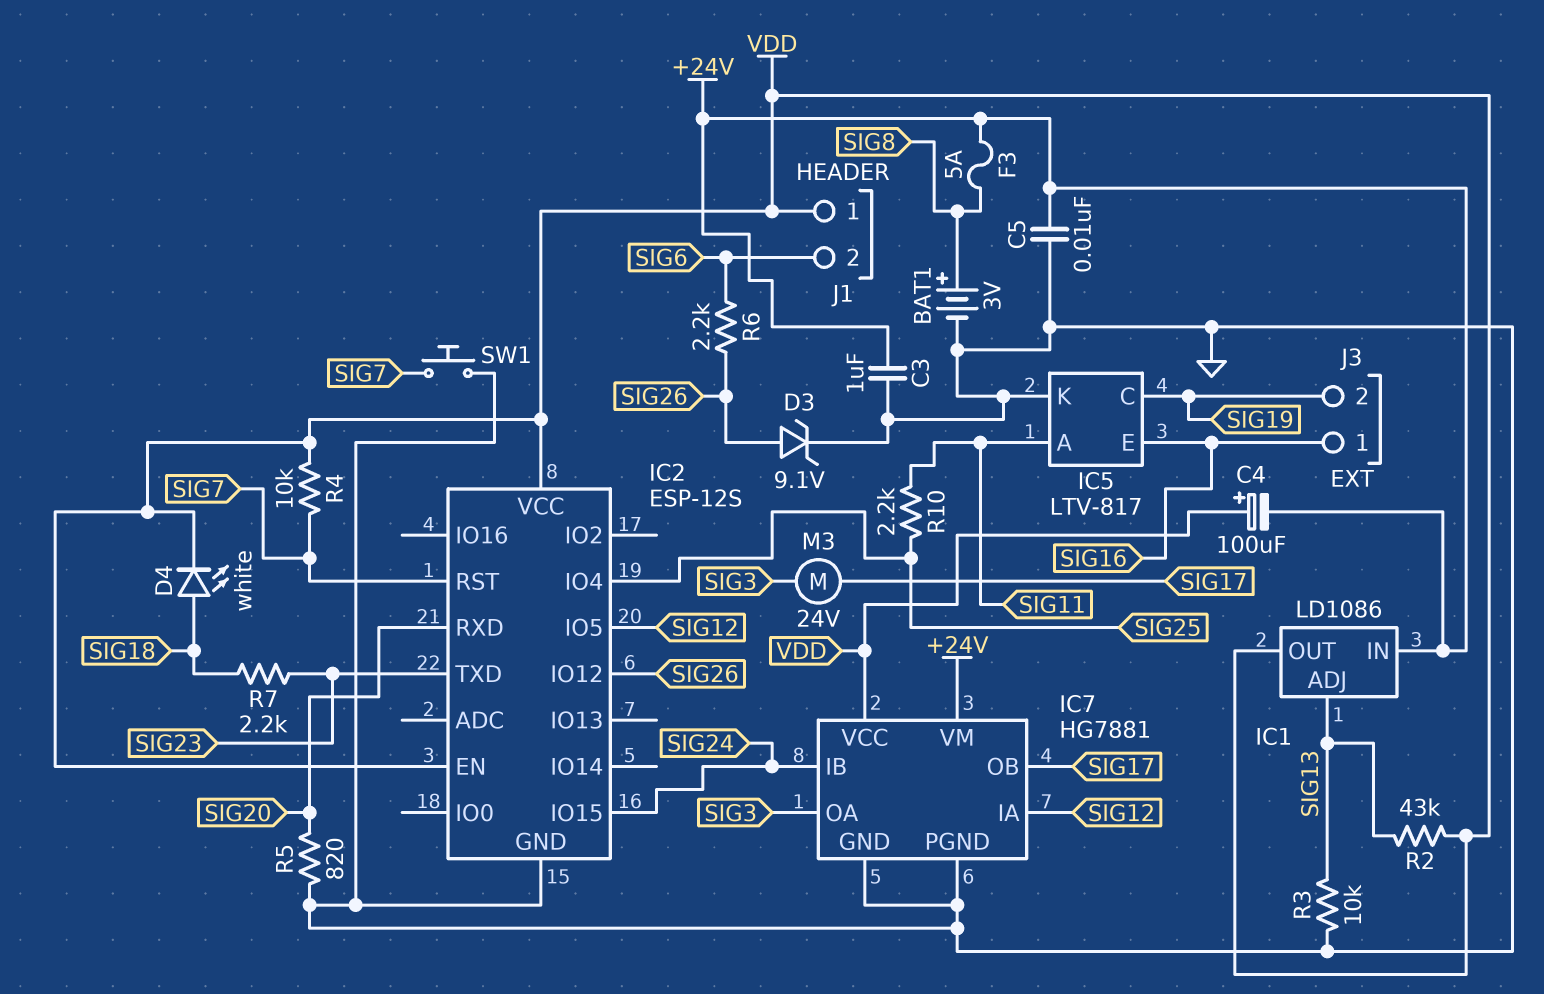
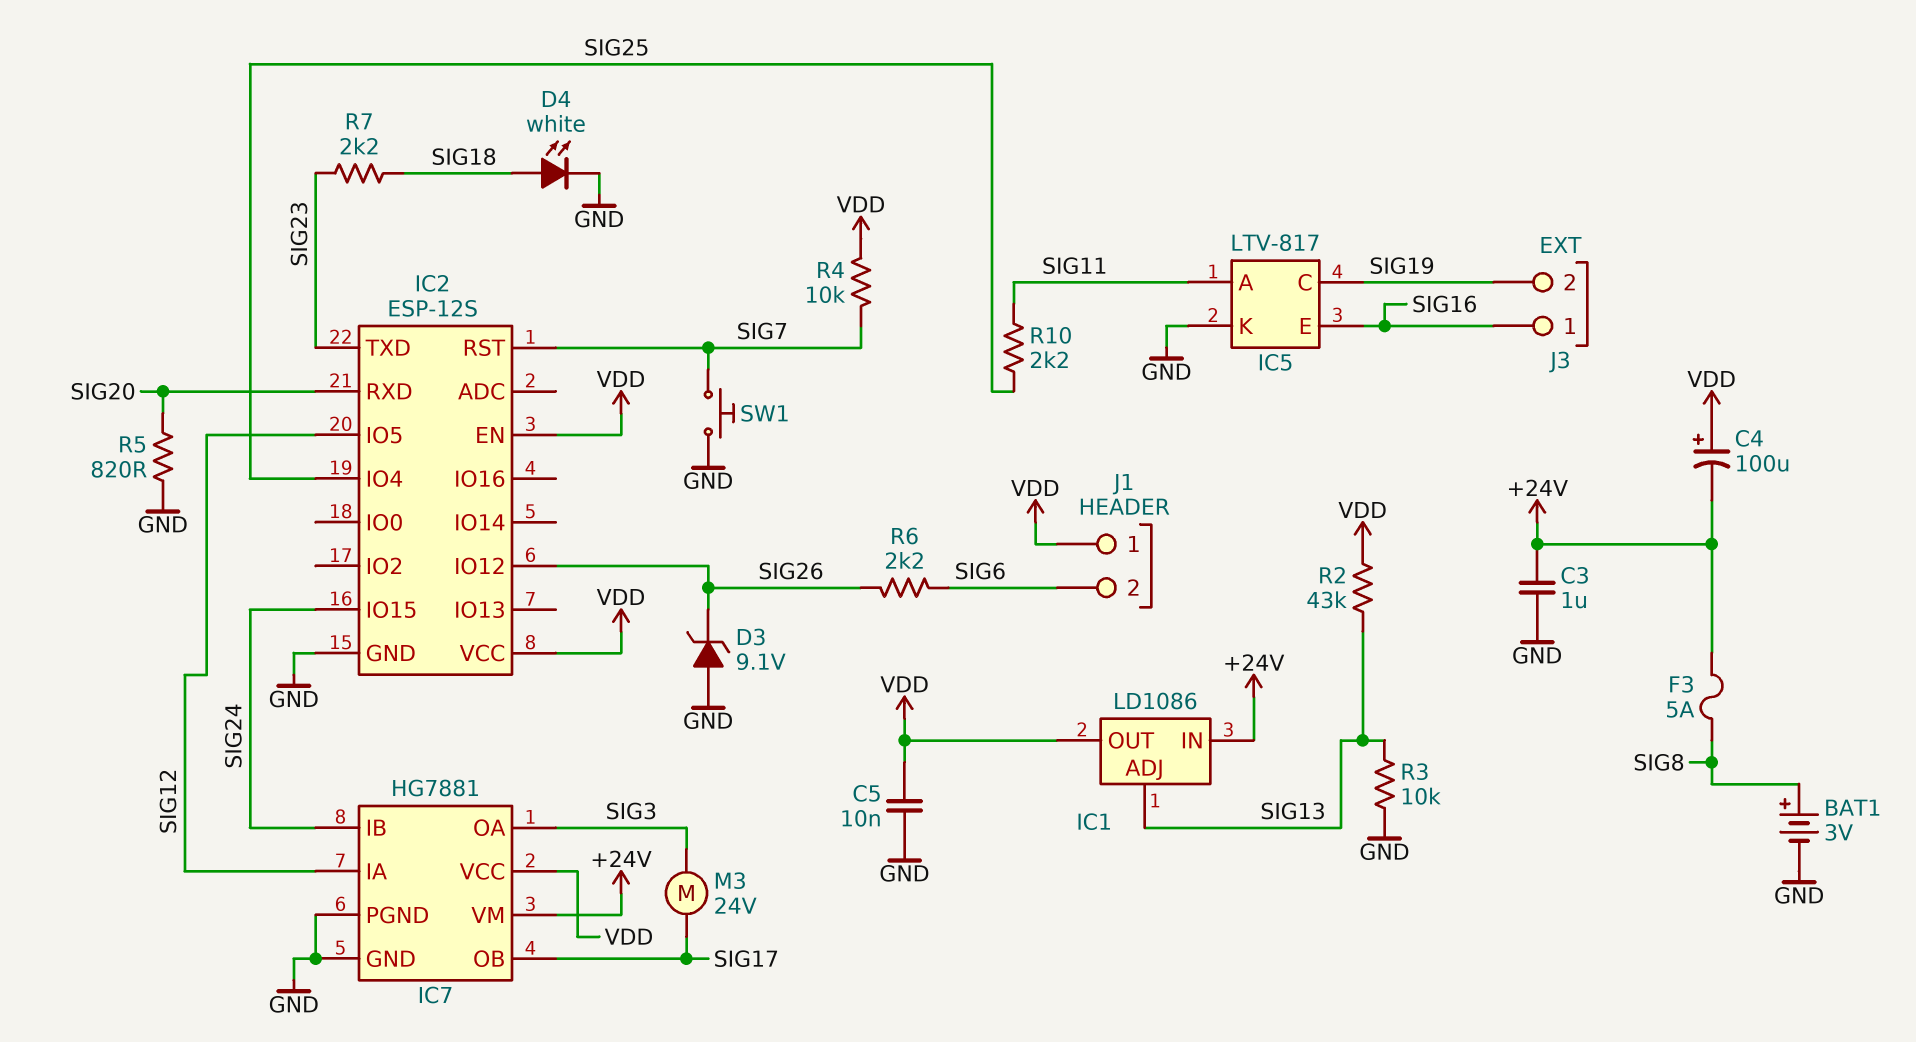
C5: 10nF (+24V, GND) -> 10nF (GND, VDD)
D3: zener 9.1V (A SIG26, K GND) -> zener 9.1V (A GND, K SIG26)
D4: LED white (A SIG18, K VDD) -> LED white (A SIG18, K GND)

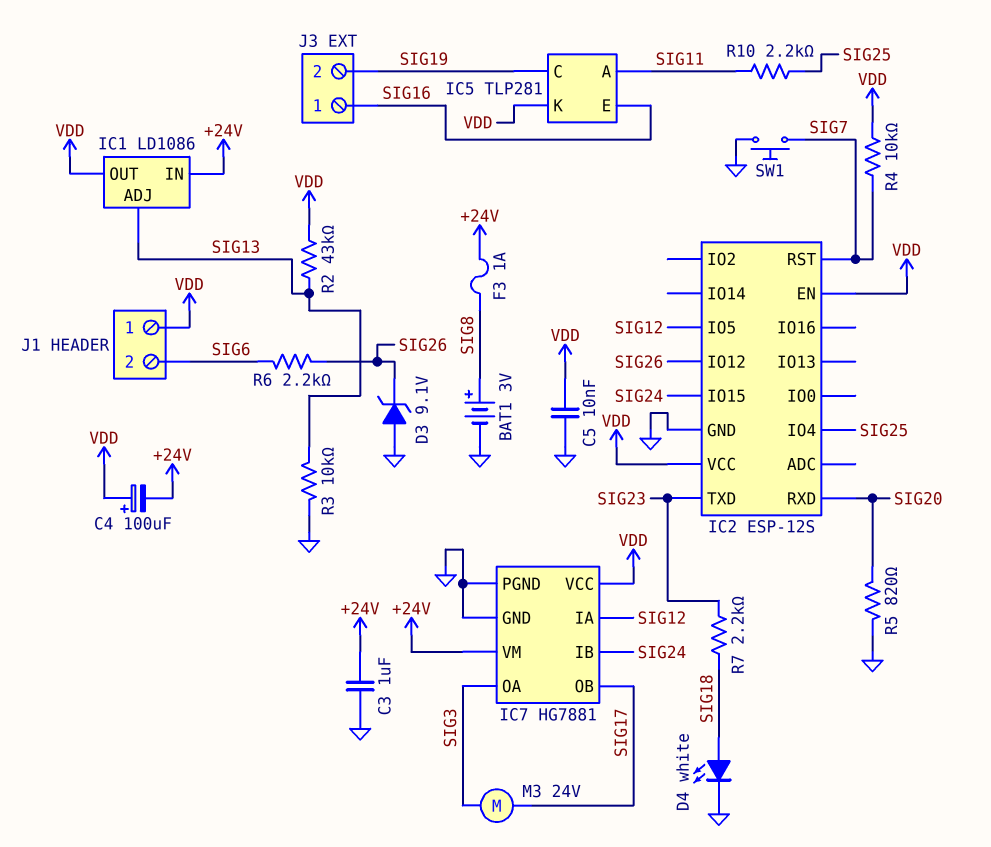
F3: 5A (+24V, SIG8) -> 1A (+24V, SIG8)
IC5: LTV-817 -> TLP281
IC5 pin K: GND -> VDD

